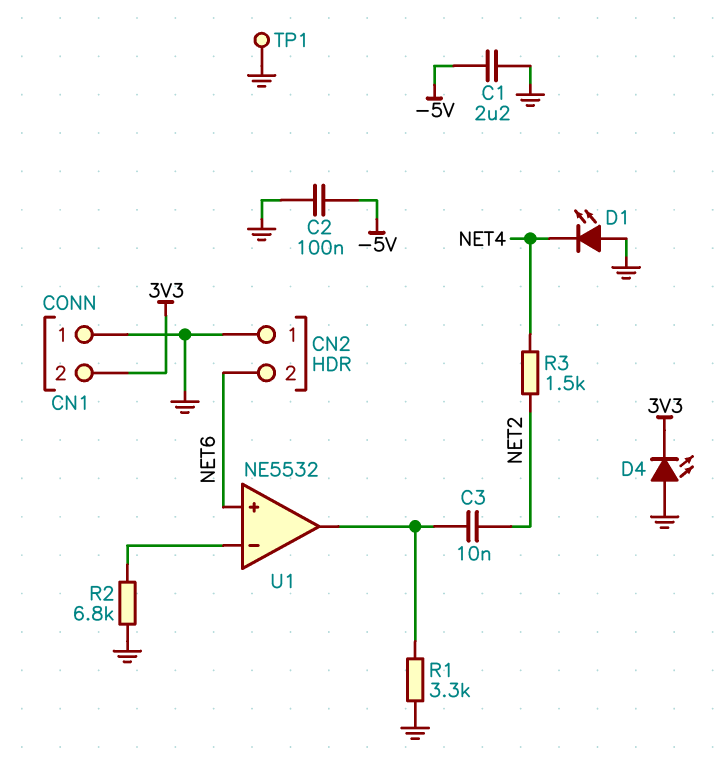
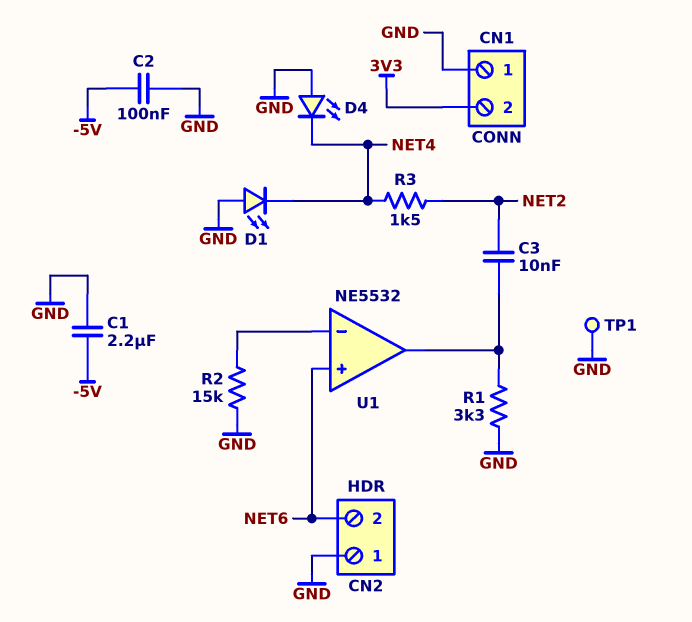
D4: LED (A GND, K 3V3) -> LED (A GND, K NET4)
R2: 6.8k (GND, U1/in-) -> 15k (GND, U1/in-)

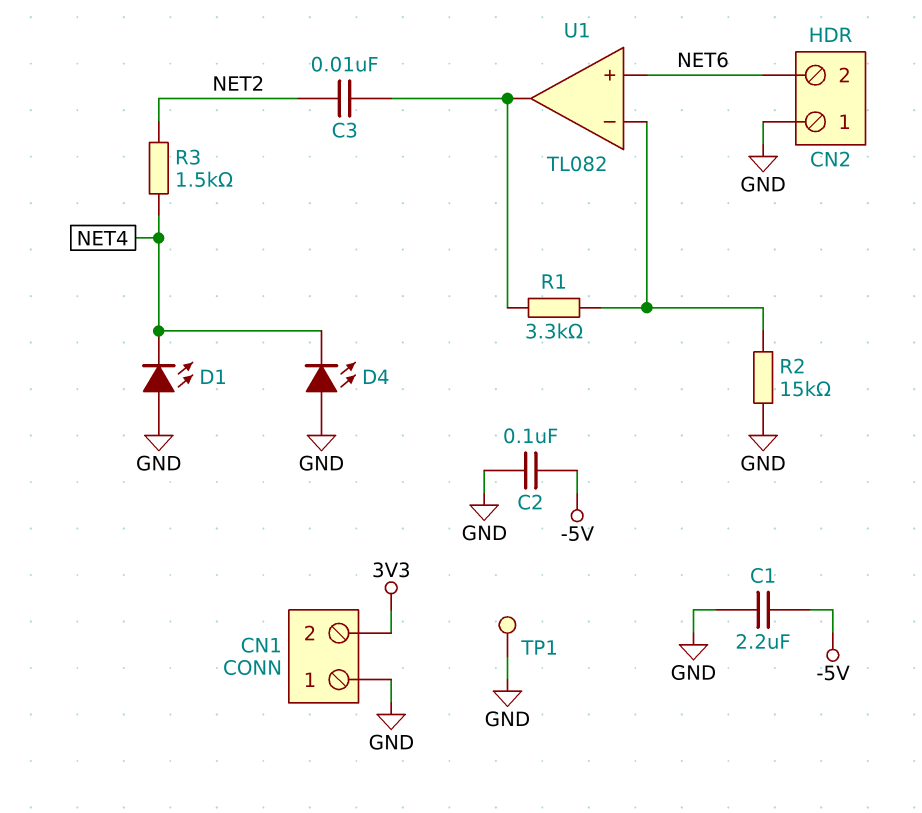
R1: 3.3k (GND, U1/out) -> 3.3k (U1/in-, U1/out)
U1: NE5532 -> TL082

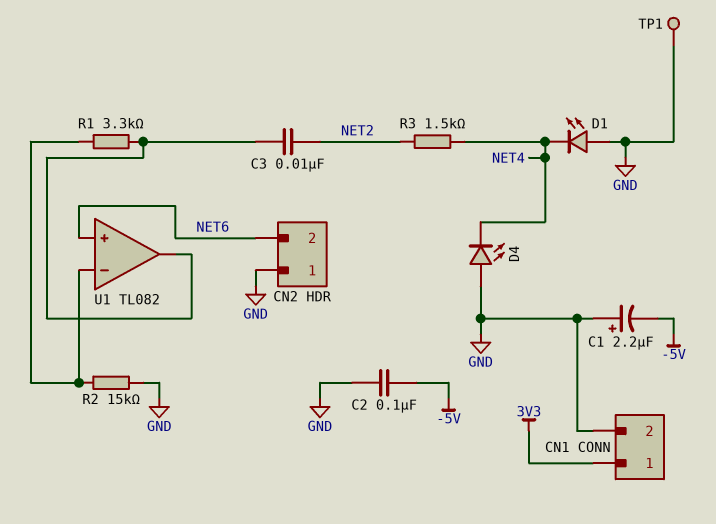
C1: 2.2uF (-5V, GND) -> 2.2uF (plus GND, minus -5V)
CN1 pin 1: GND -> 3V3
CN1 pin 2: 3V3 -> GND

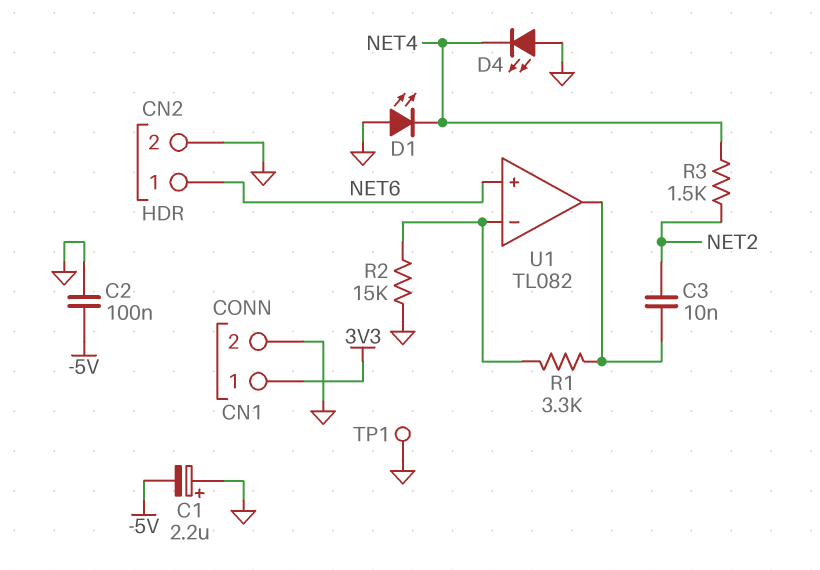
CN2 pin 1: GND -> NET6
CN2 pin 2: NET6 -> GND

